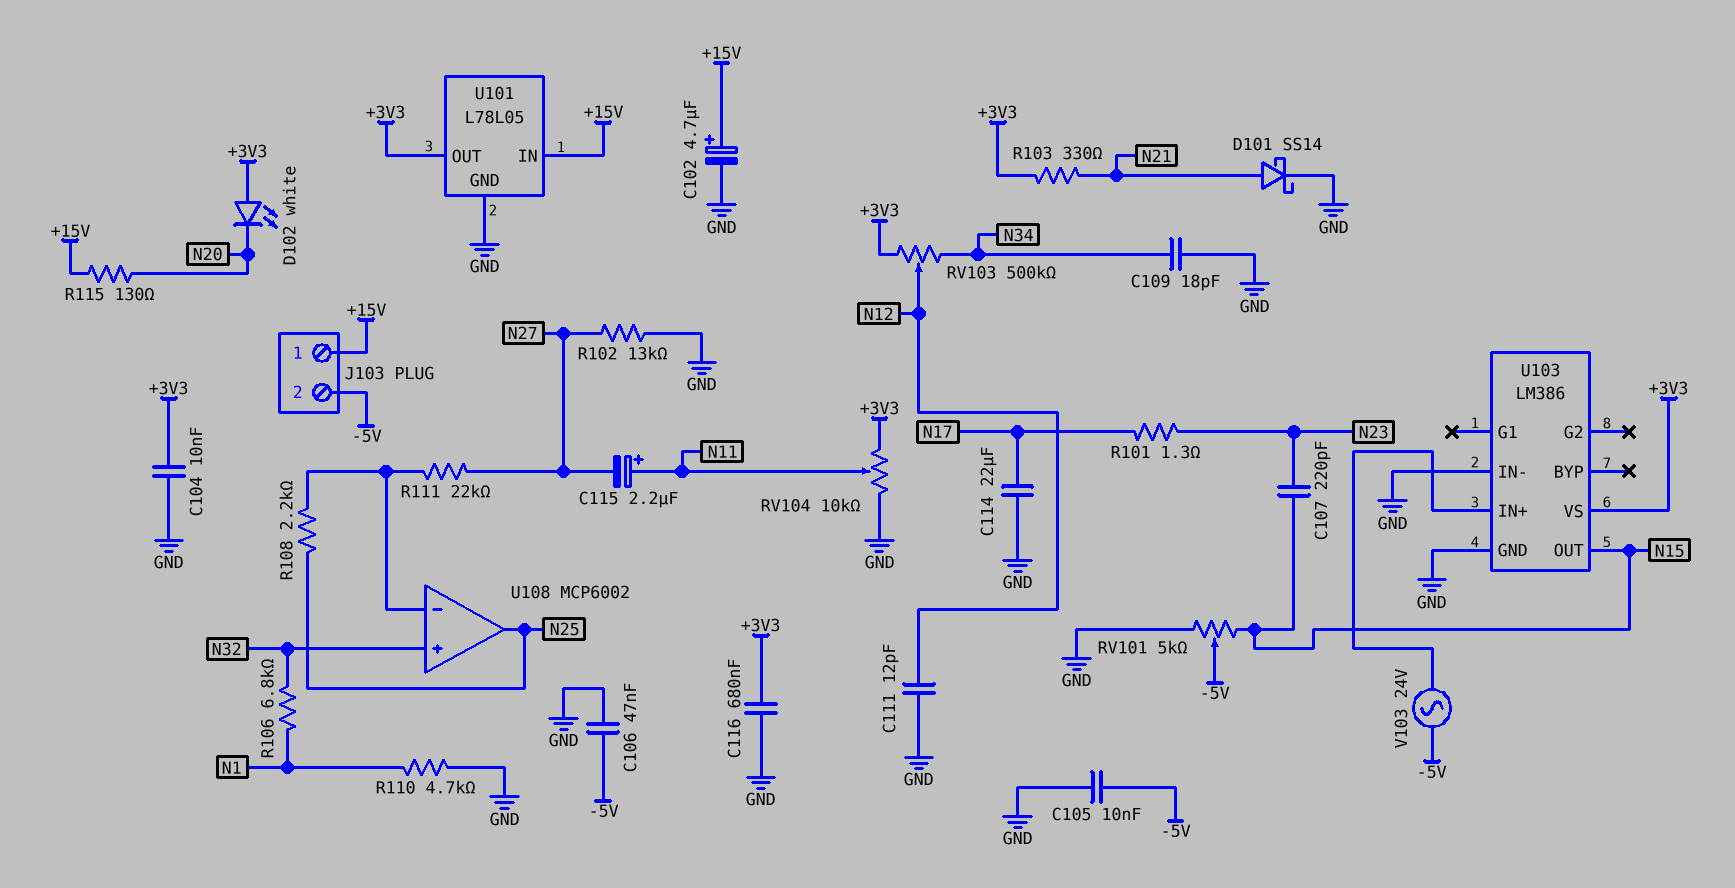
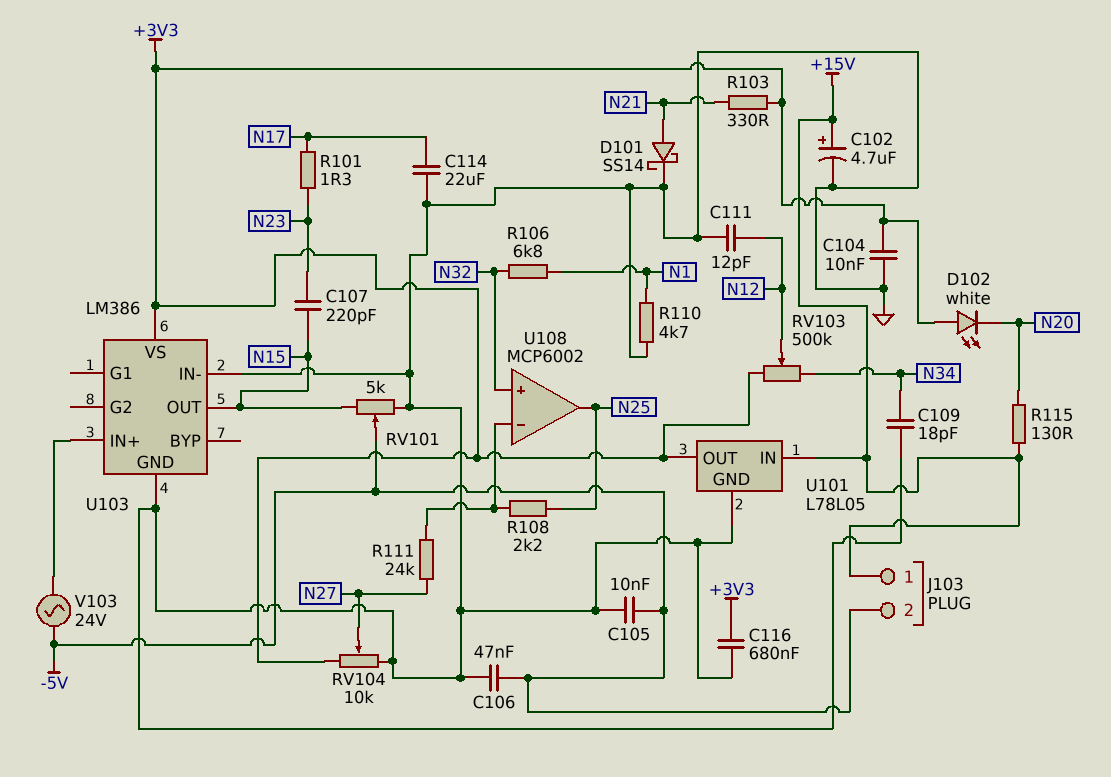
C115: 2.2uF (plus N11, minus N27) -> none
R102: 13k (GND, N27) -> none
R111: 22k (N27, U108/in-) -> 24k (N27, U108/in-)
RV104: 10k (+3V3, GND, wiper N11) -> 10k (+3V3, GND, wiper N27)

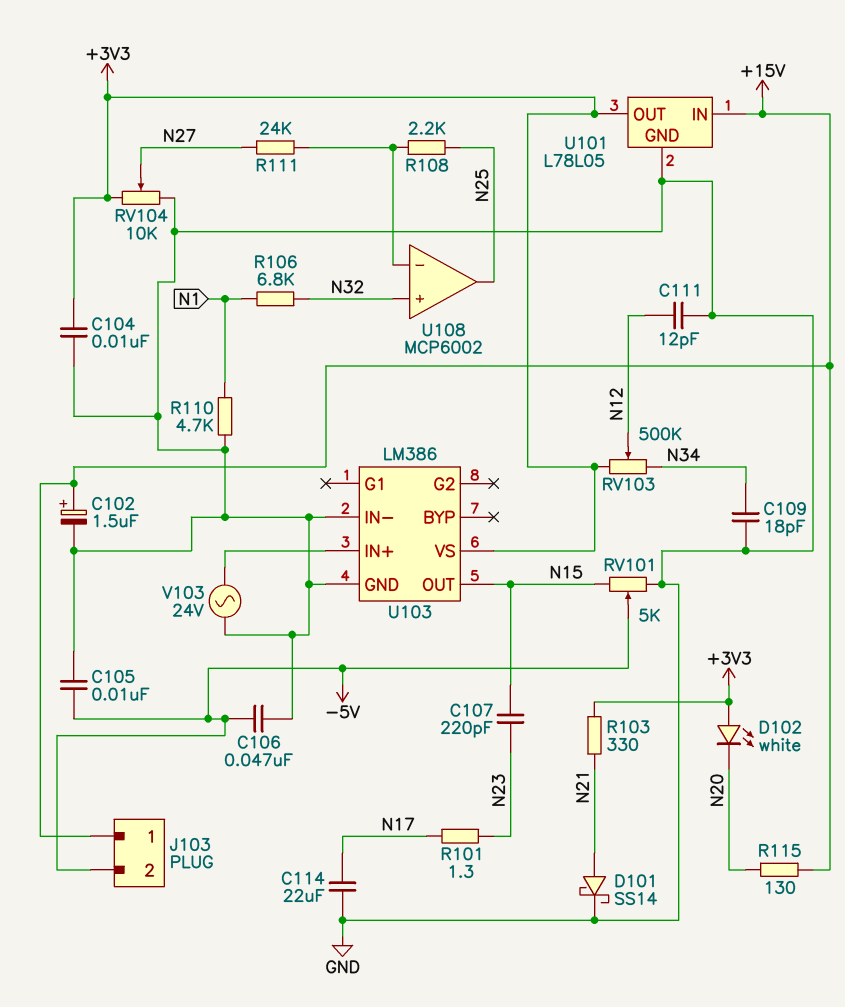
C102: 4.7uF (plus +15V, minus GND) -> 1.5uF (plus +15V, minus GND)
C116: 680nF (+3V3, GND) -> none
V103: AC 24V (-5V, U103/IN+) -> AC 24V (GND, U103/IN+)

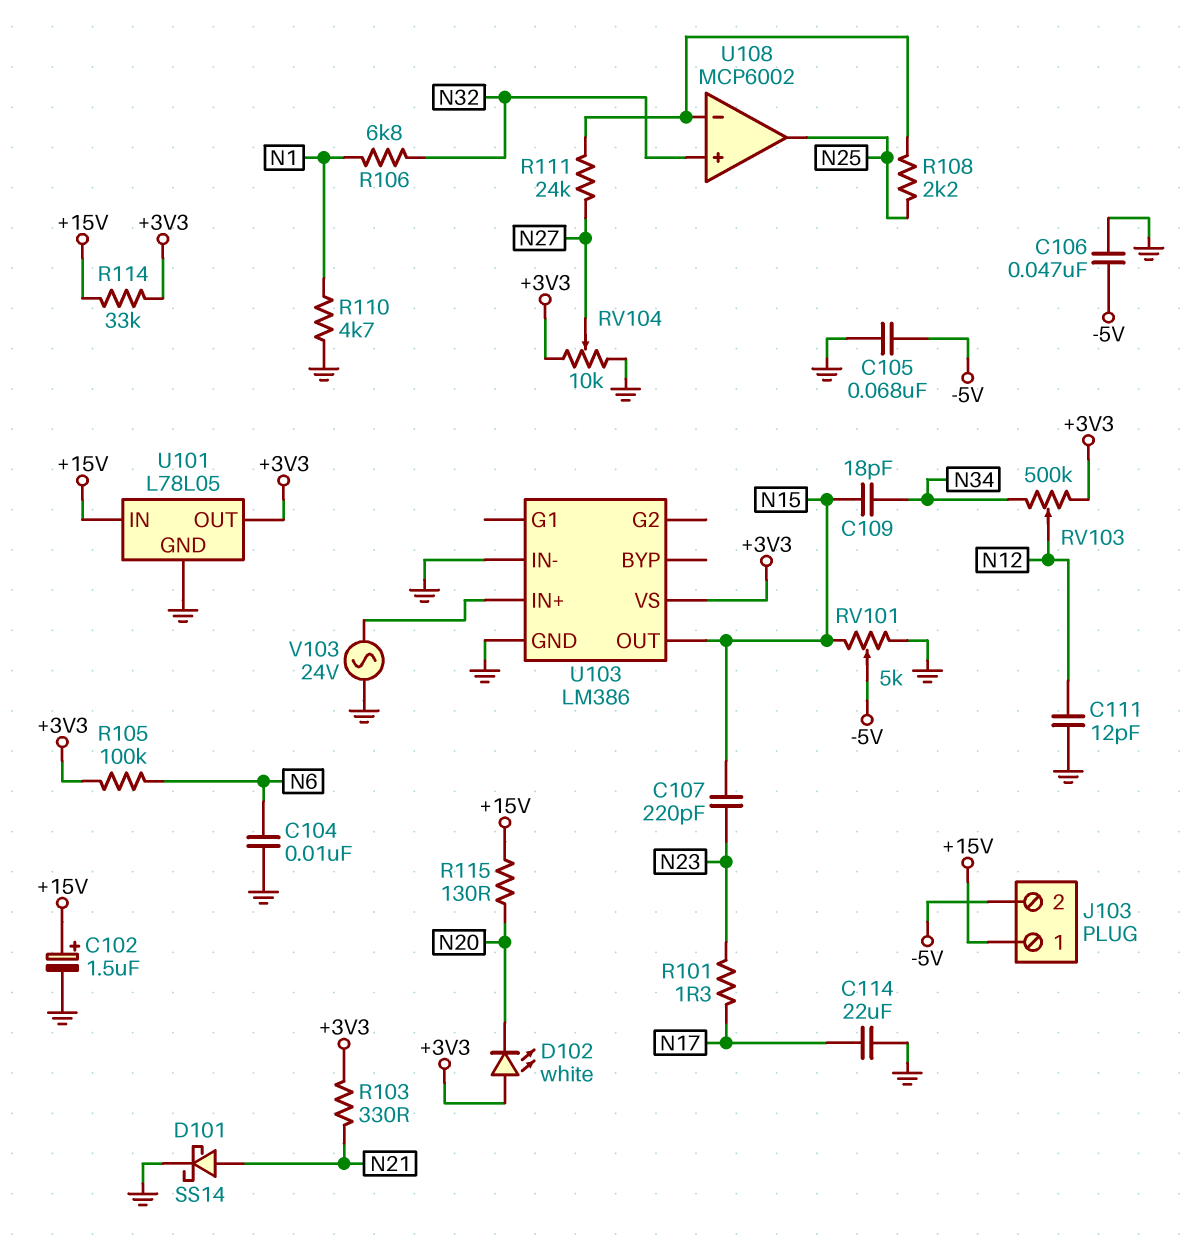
C104: 10nF (+3V3, GND) -> 10nF (GND, N6)
C105: 10nF (-5V, GND) -> 68nF (-5V, GND)
C109: 18pF (GND, N34) -> 18pF (N15, N34)
R105: none -> 100k (+3V3, N6)
R114: none -> 33k (+3V3, +15V)

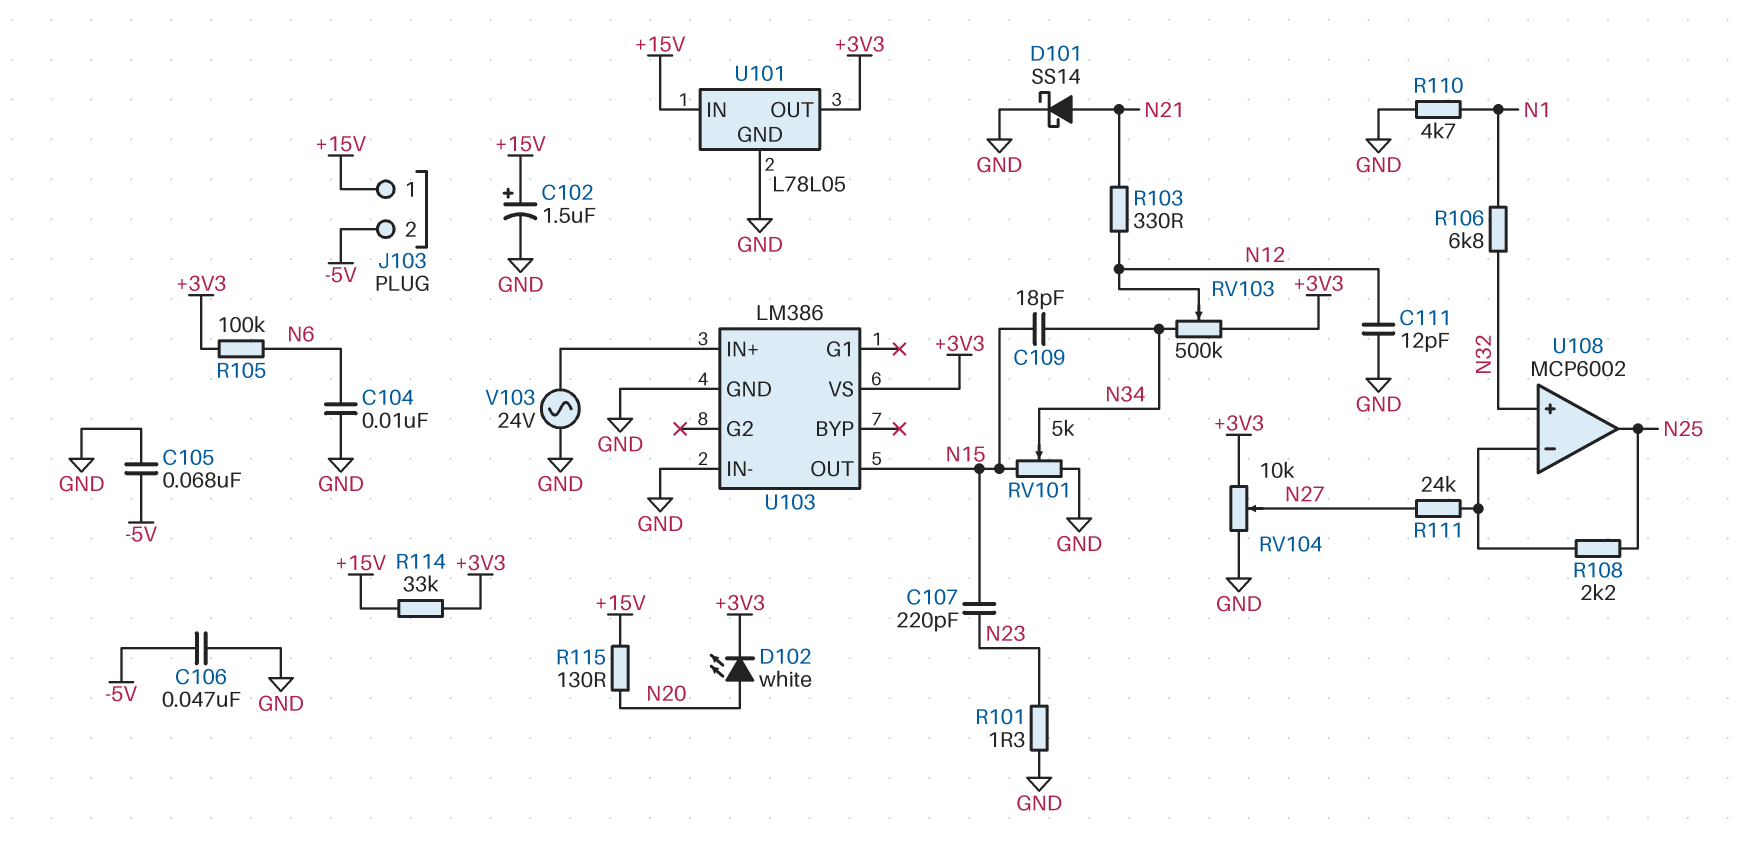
C114: 22uF (GND, N17) -> none
D102: LED white (A +3V3, K N20) -> LED white (A N20, K +3V3)
R101: 1.3 (N17, N23) -> 1.3 (GND, N23)
R103: 330 (+3V3, N21) -> 330 (N12, N21)
RV101: 5k (GND, N15, wiper -5V) -> 5k (GND, N15, wiper N34)

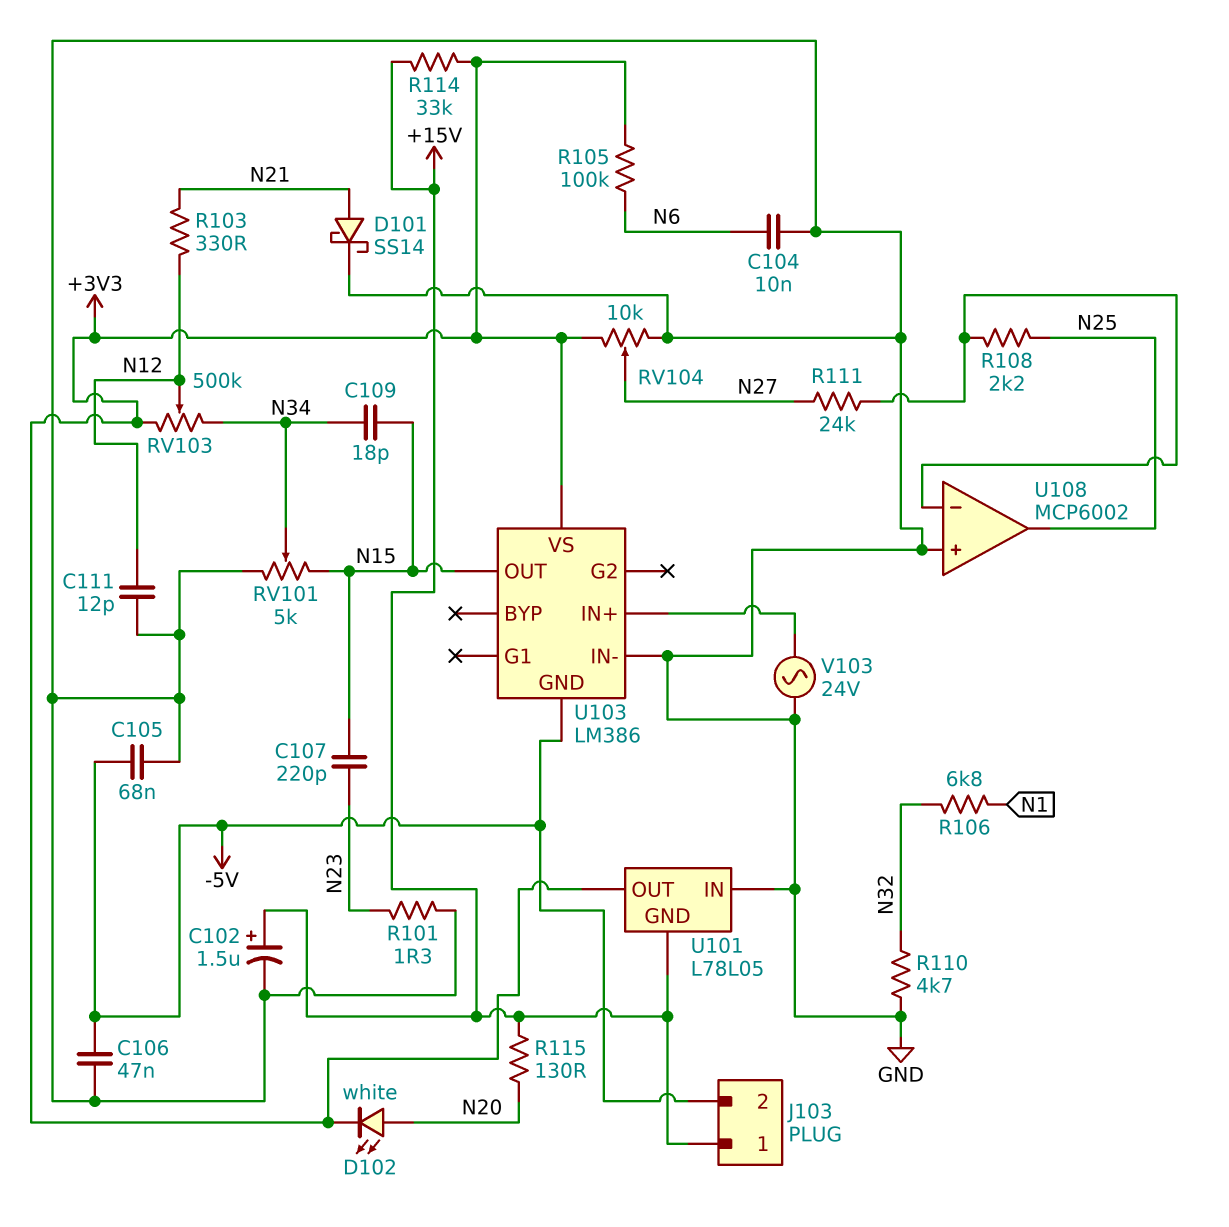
R110: 4.7k (GND, N1) -> 4.7k (GND, N32)
U101 pin GND: GND -> +15V
U101 pin IN: +15V -> GND
U103 pin GND: GND -> -5V
U108 pin in+: N32 -> GND

